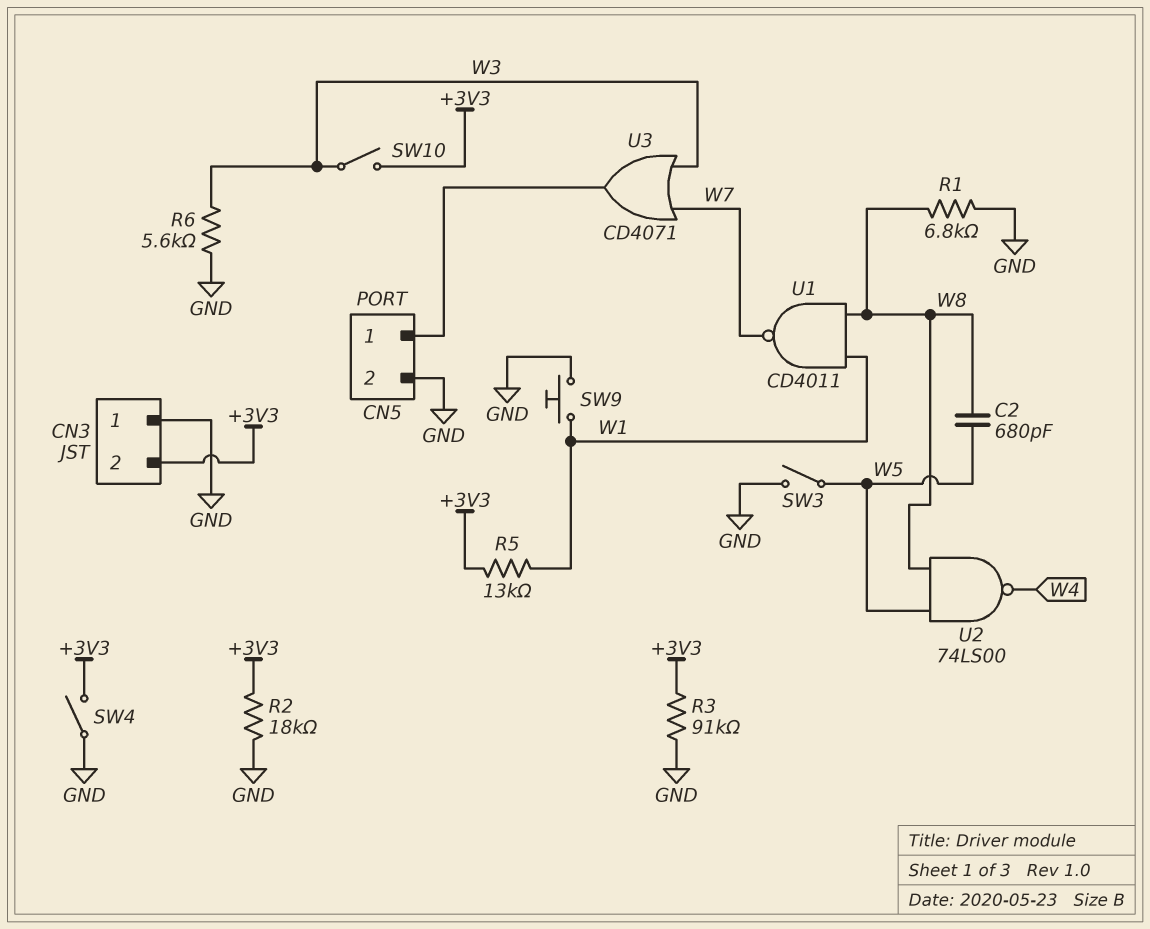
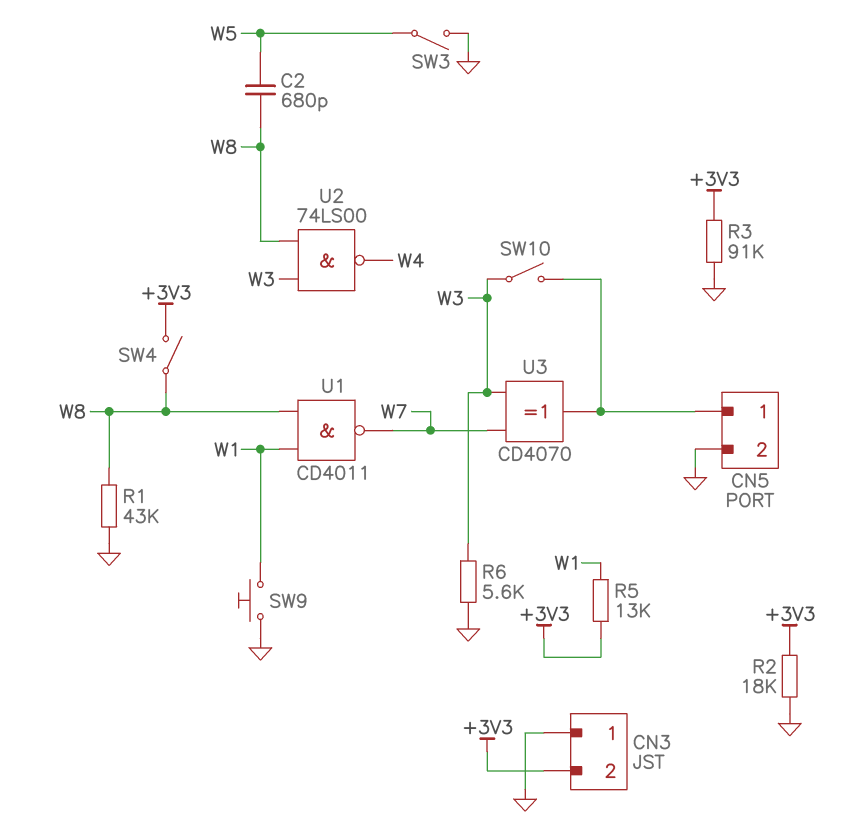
R1: 6.8k (GND, W8) -> 43k (GND, W8)
SW4: switch (+3V3, GND) -> switch (+3V3, W8)
SW10: switch (+3V3, W3) -> switch (CN5/1, W3)
U2: NAND 74LS00 (in W5, in W8, out W4) -> NAND 74LS00 (in W3, in W8, out W4)
U3: OR CD4071 (in W3, in W7, out CN5/1) -> XOR CD4070 (in W3, in W7, out CN5/1)

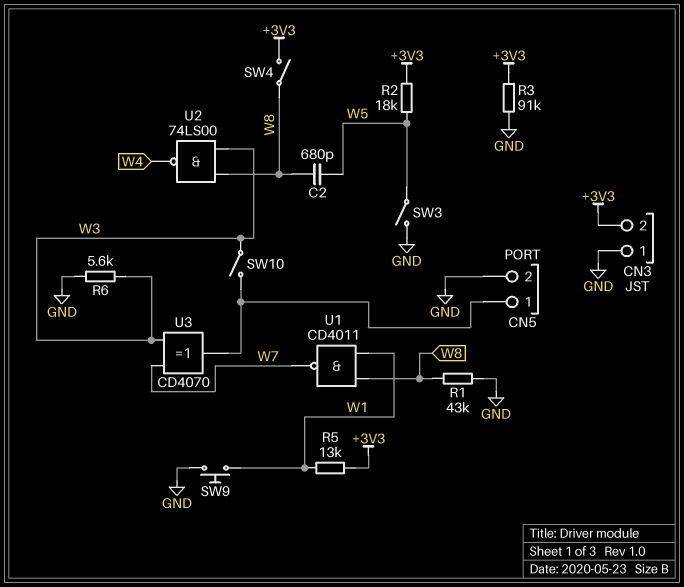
R2: 18k (+3V3, GND) -> 18k (+3V3, W5)

